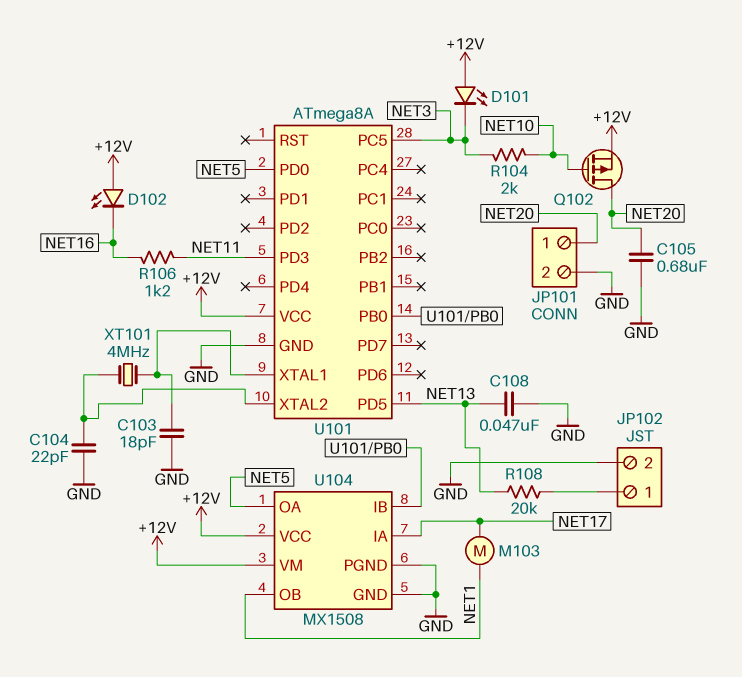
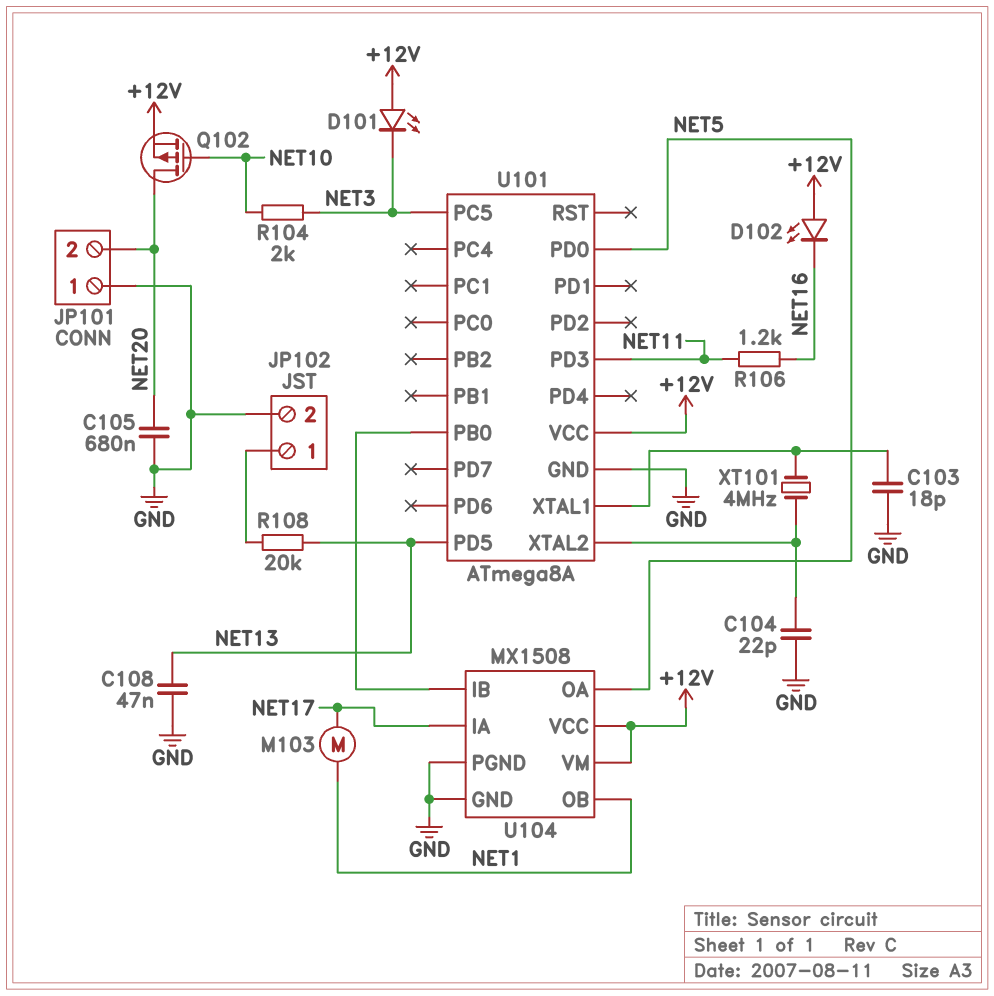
JP101 pin 1: NET20 -> GND
JP101 pin 2: GND -> NET20

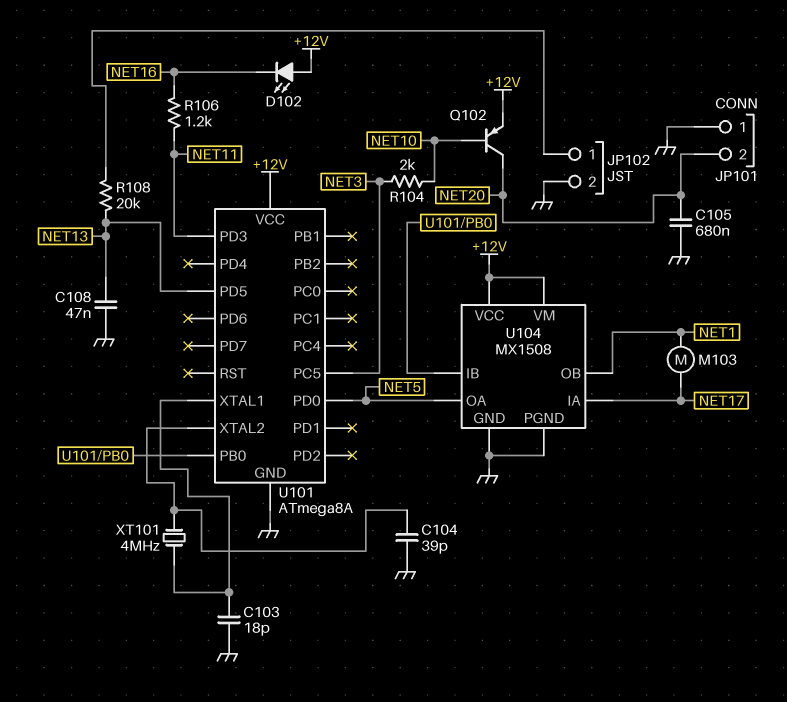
C104: 22pF (GND, U101/XTAL2) -> 39pF (GND, U101/XTAL2)
D101: LED (A +12V, K NET3) -> none
Q102: PMOS (G NET10, D NET20, S +12V) -> PNP (B NET10, C NET20, E +12V)

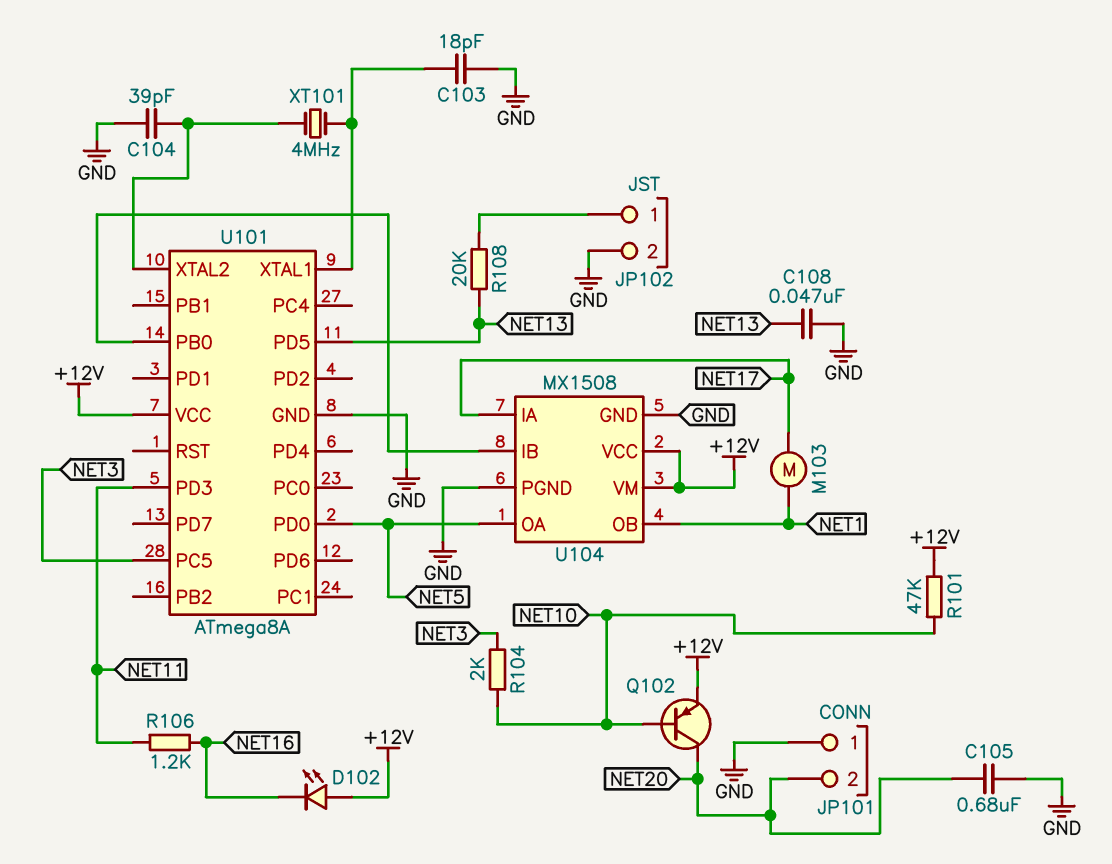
R101: none -> 47k (+12V, NET10)

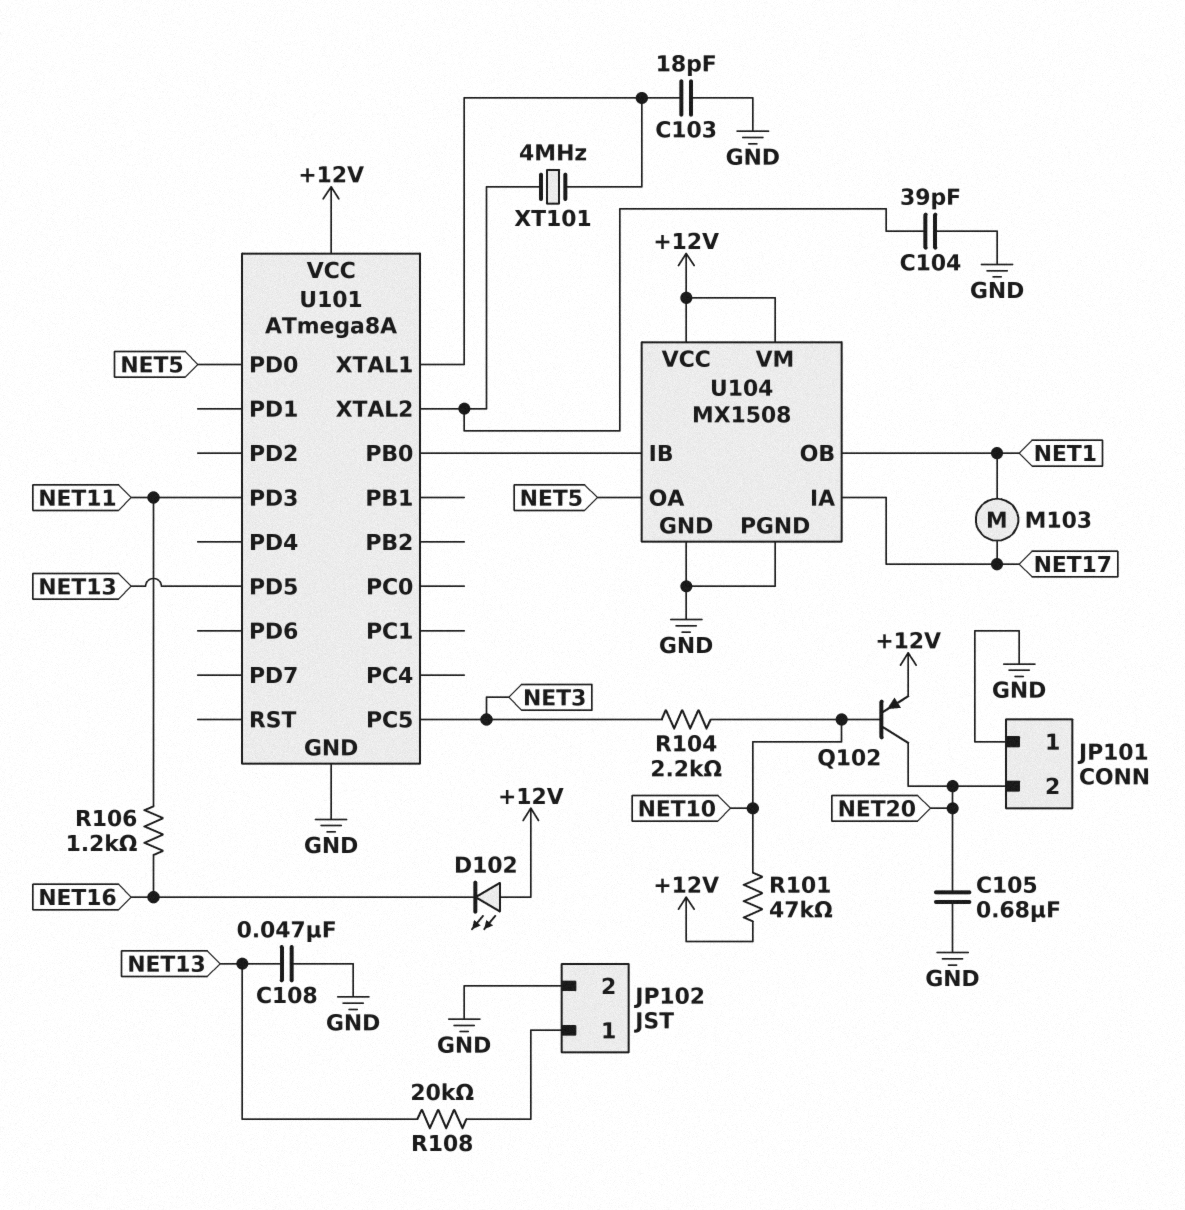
R104: 2k (NET3, NET10) -> 2.2k (NET3, NET10)

